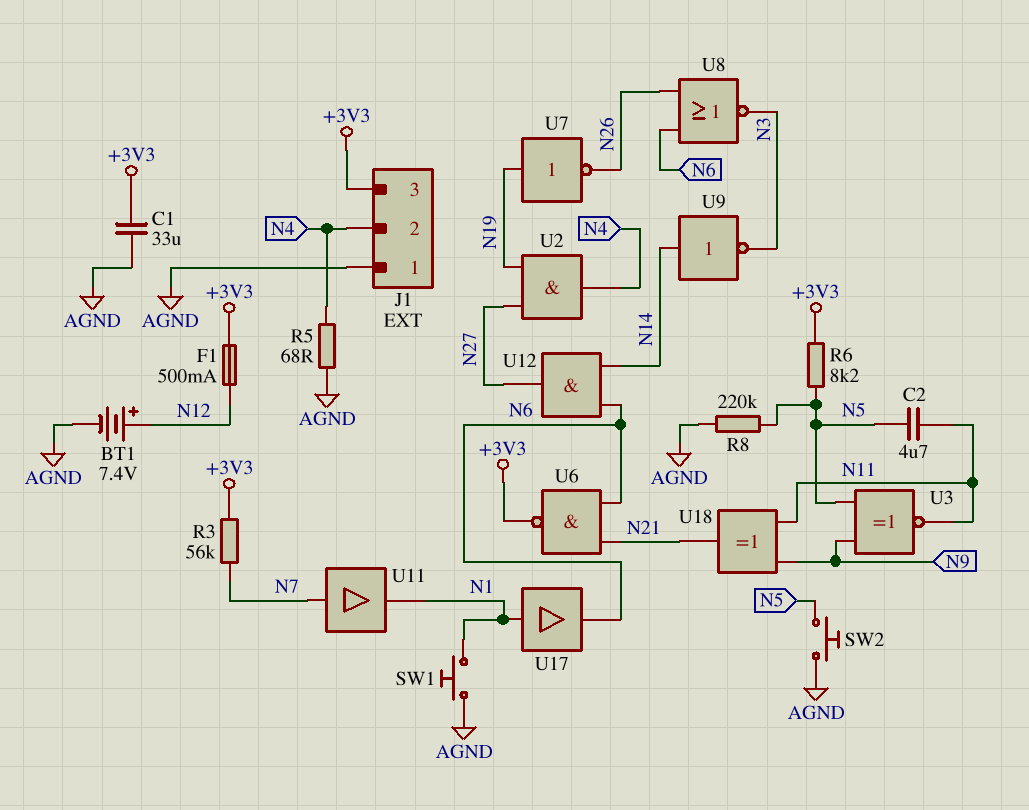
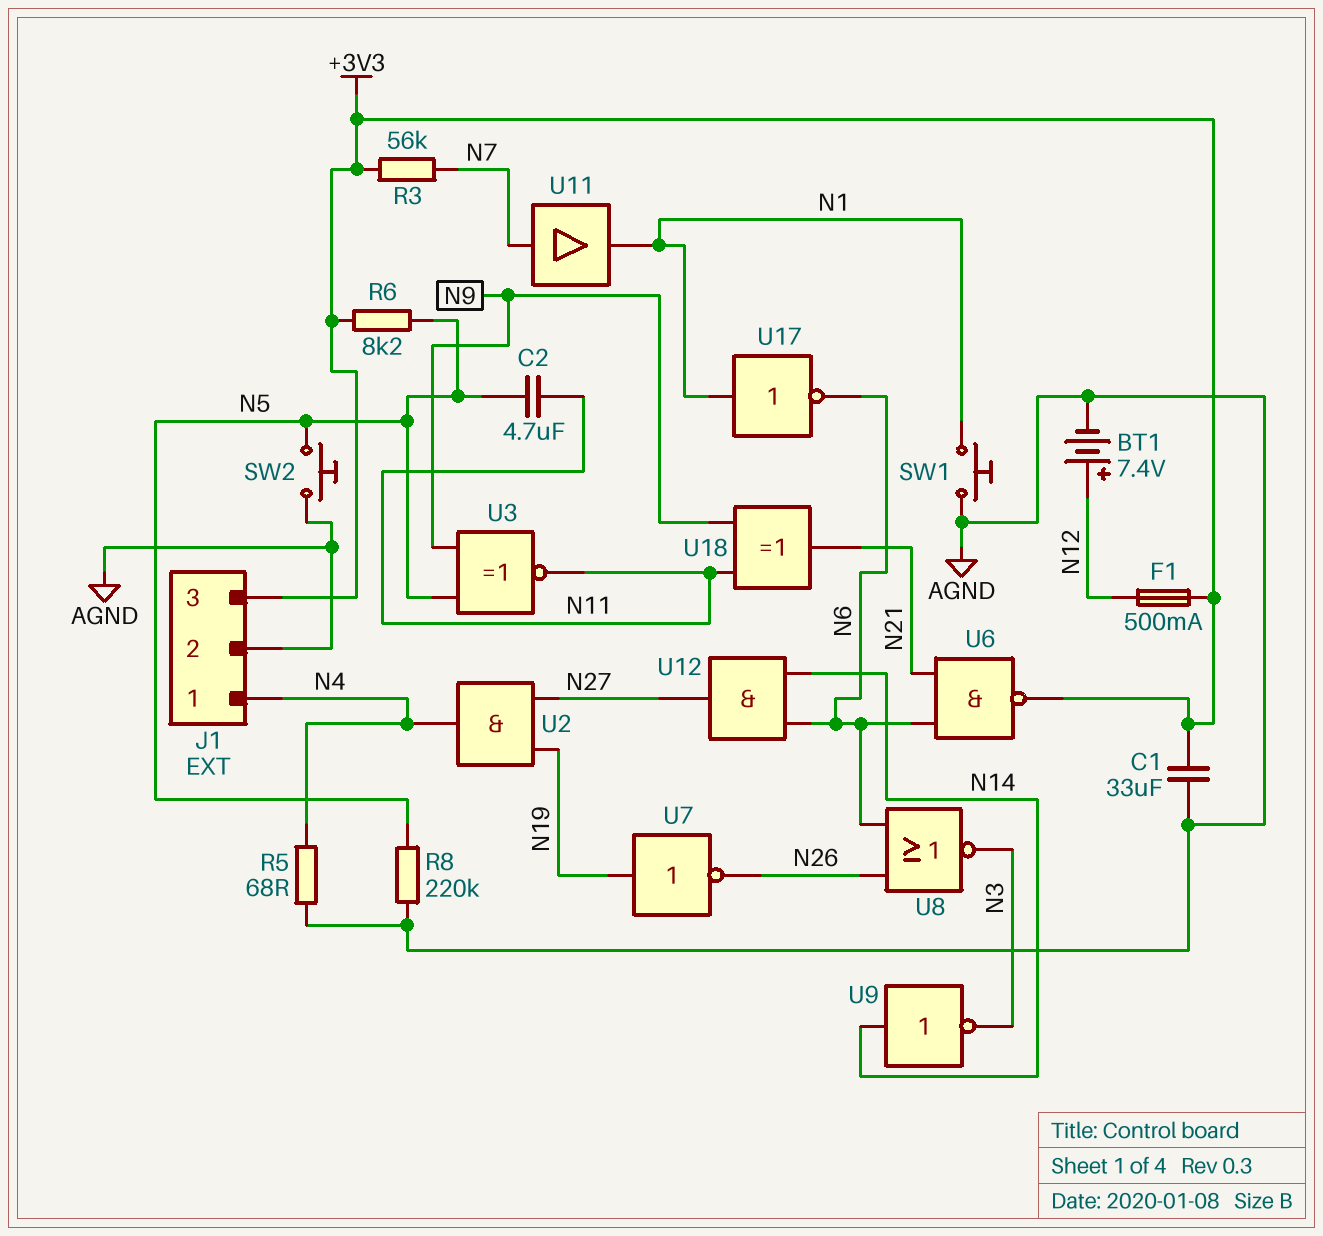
J1 pin 1: AGND -> N4
J1 pin 2: N4 -> AGND
U17: buffer (in N1, out N6) -> NOT (in N1, out N6)

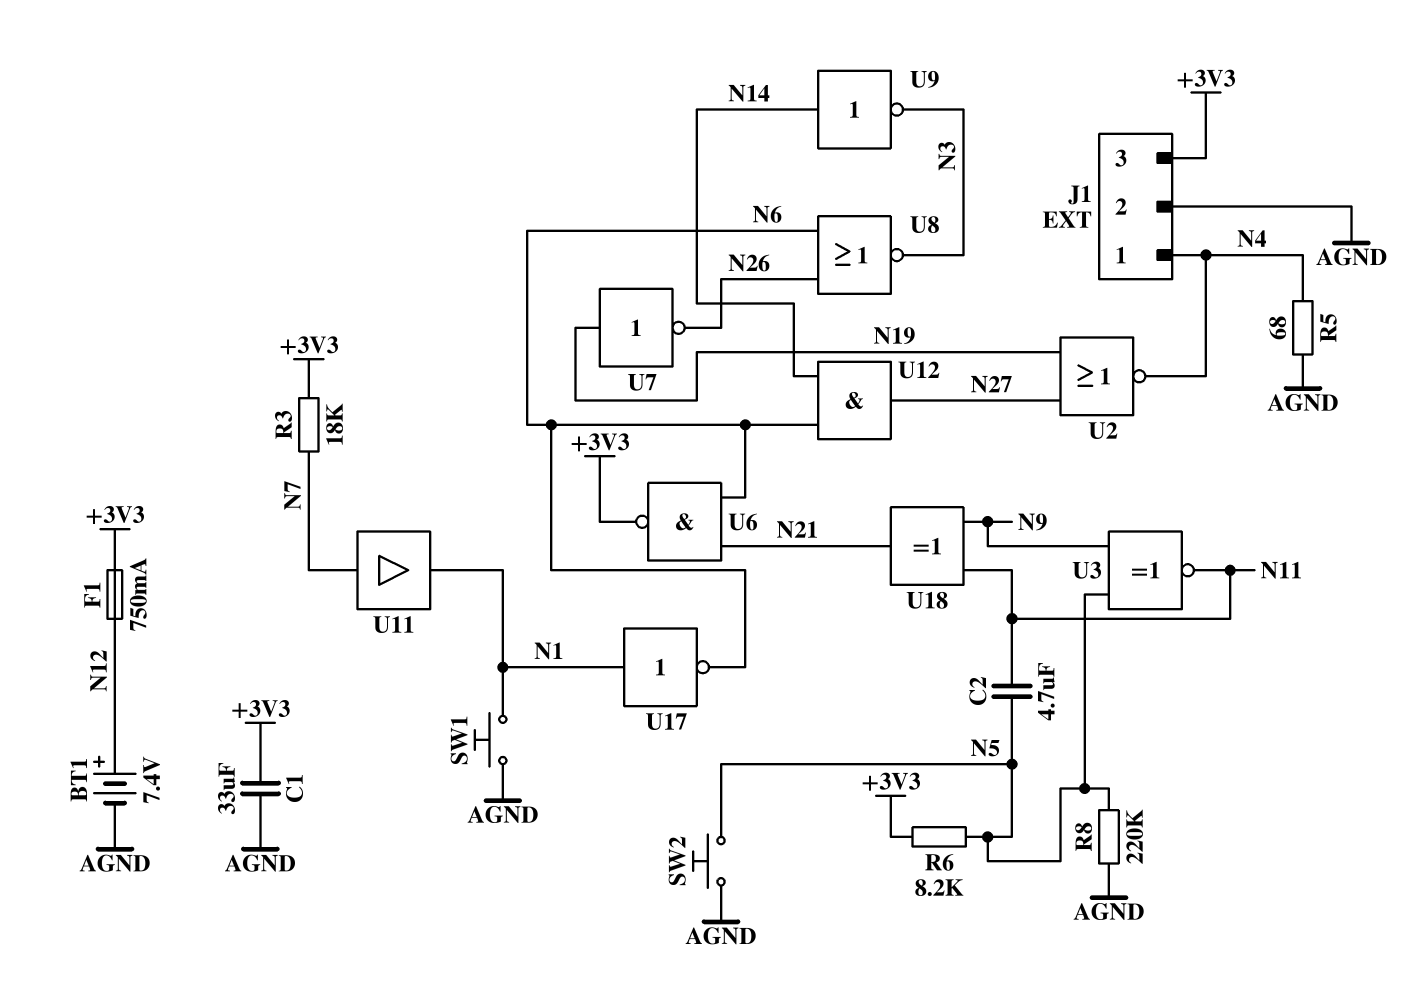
F1: 500mA (+3V3, N12) -> 750mA (+3V3, N12)
R3: 56k (+3V3, N7) -> 18k (+3V3, N7)
U2: AND (in N19, in N27, out N4) -> NOR (in N19, in N27, out N4)

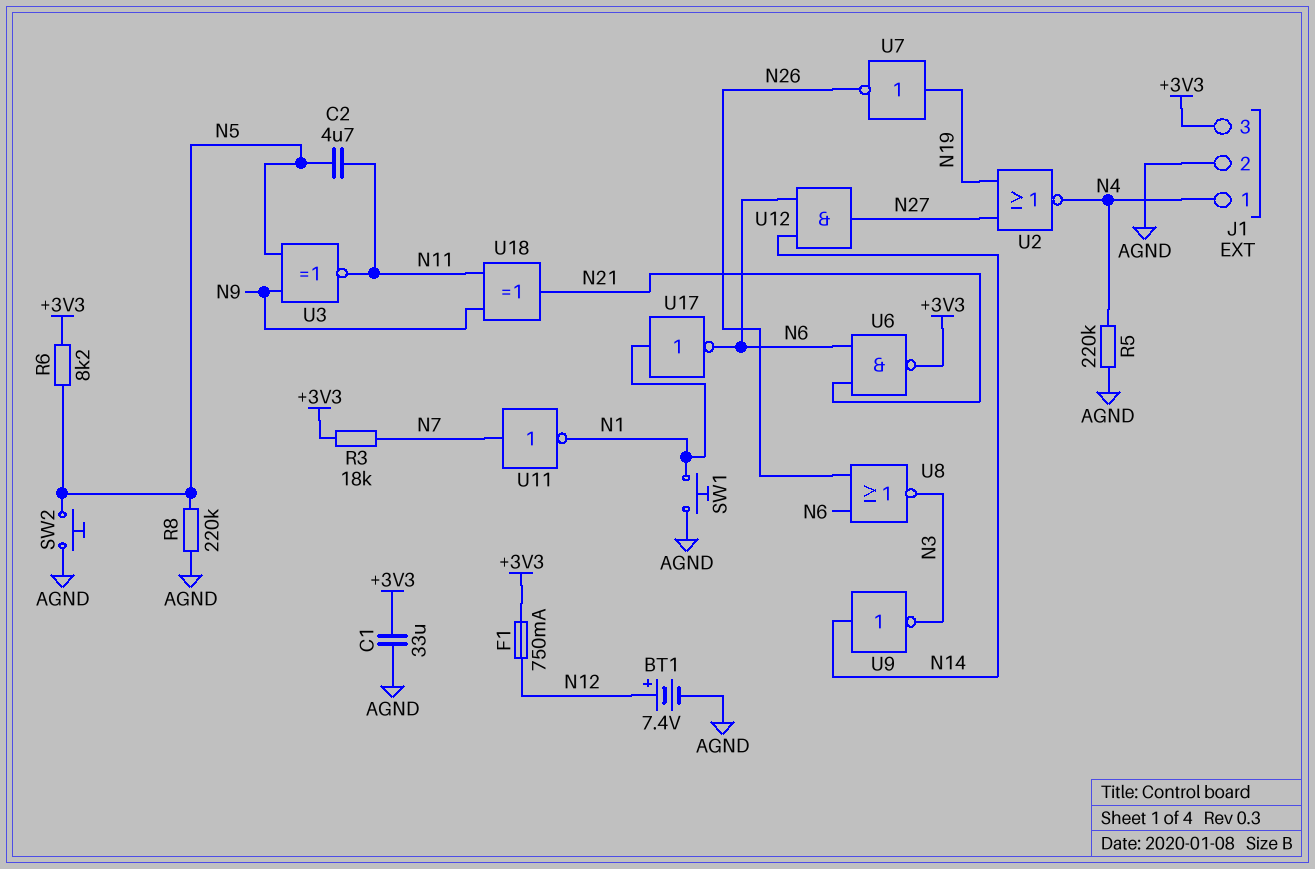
R5: 68 (AGND, N4) -> 220k (AGND, N4)
U11: buffer (in N7, out N1) -> NOT (in N7, out N1)

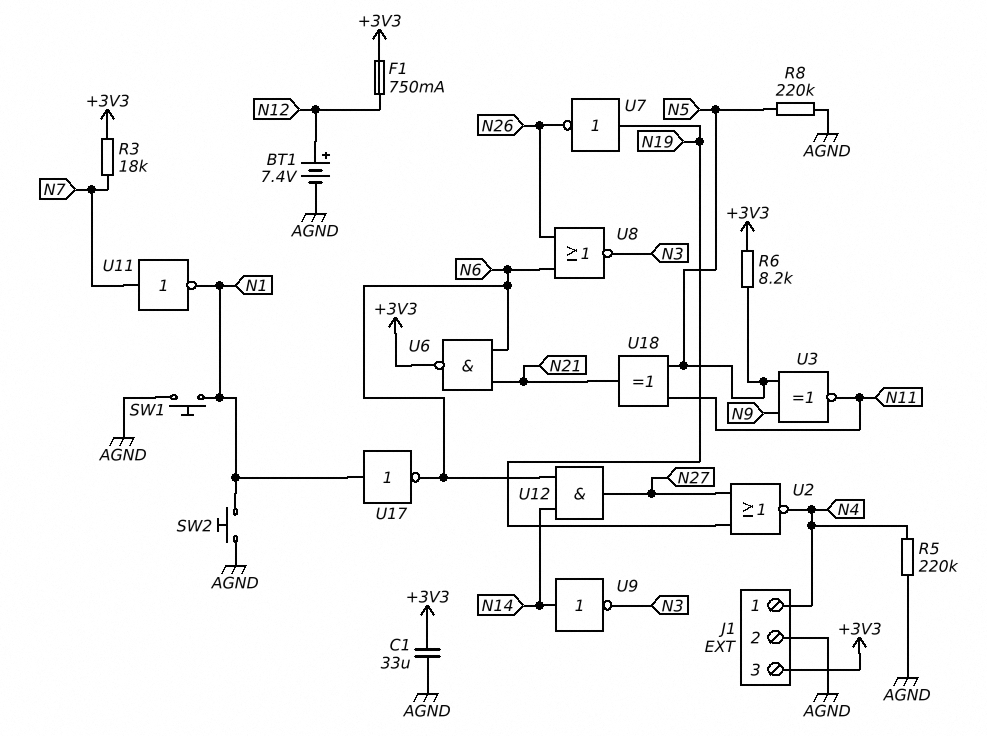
C2: 4.7uF (N5, N11) -> none
SW2: button (AGND, N5) -> button (AGND, N1)
U18: XOR (in N9, in N11, out N21) -> XOR (in N5, in N11, out N21)

